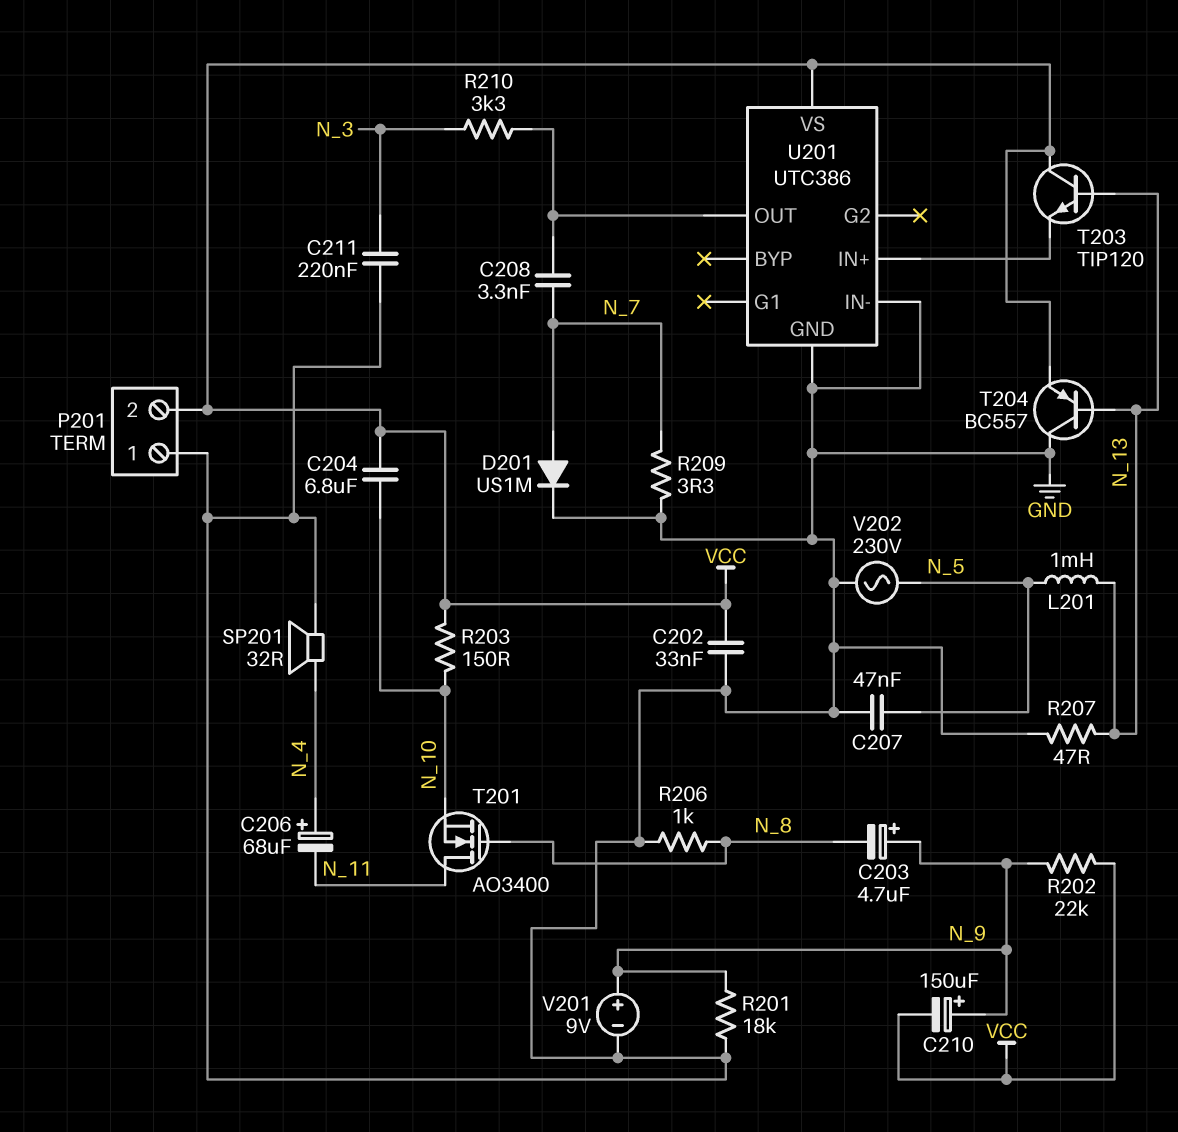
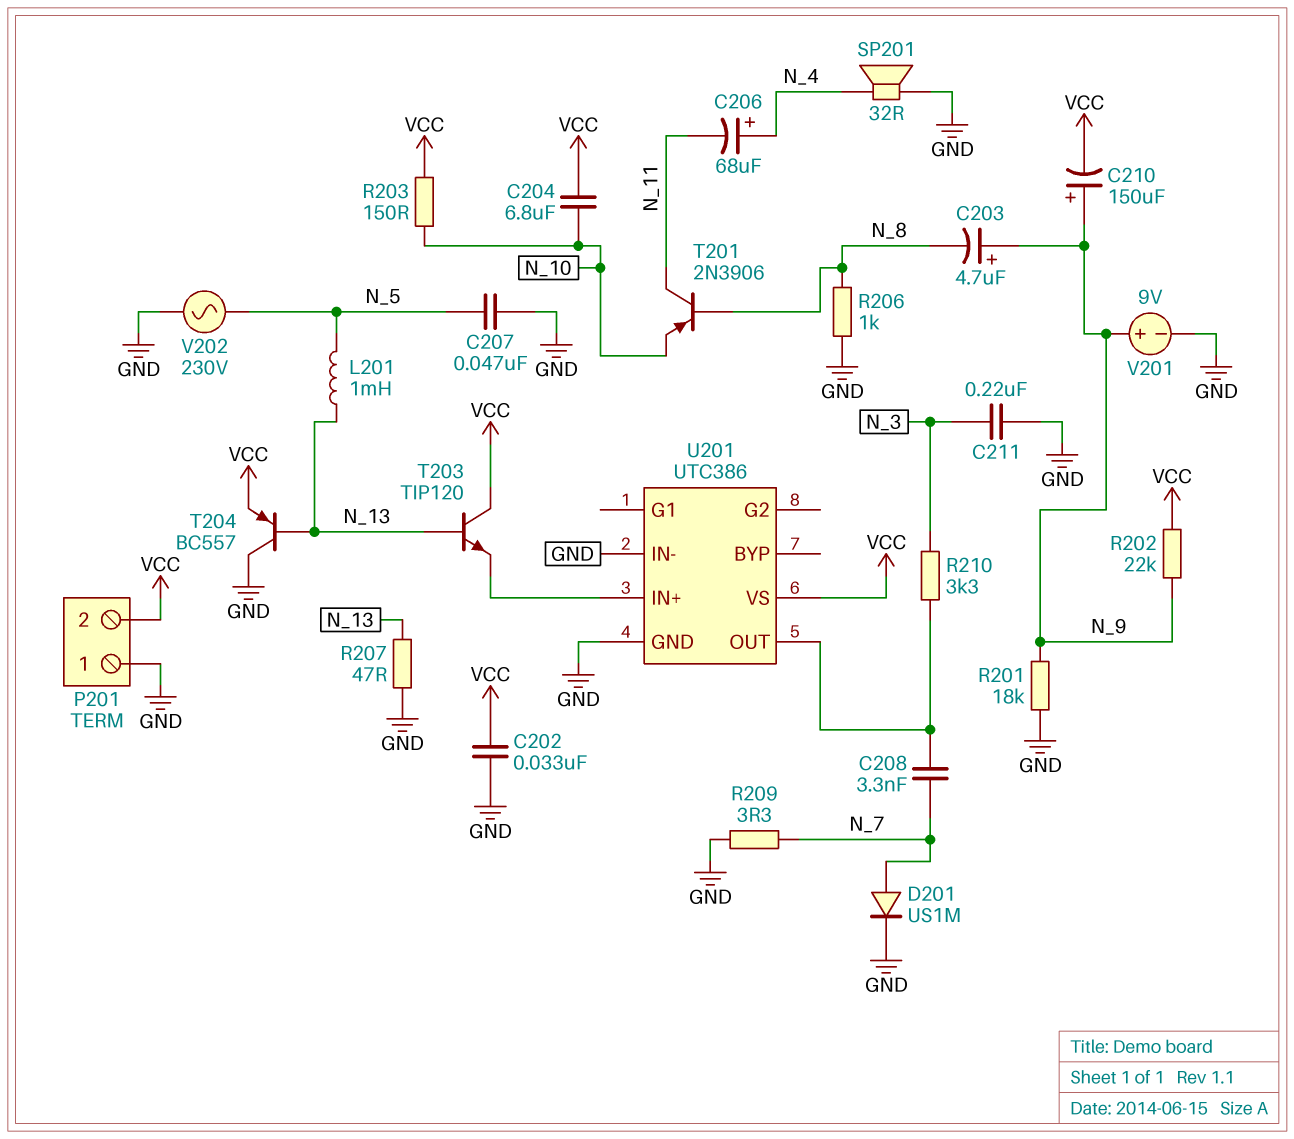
T201: NMOS AO3400 (G N_8, D N_11, S N_10) -> PNP 2N3906 (B N_8, C N_11, E N_10)

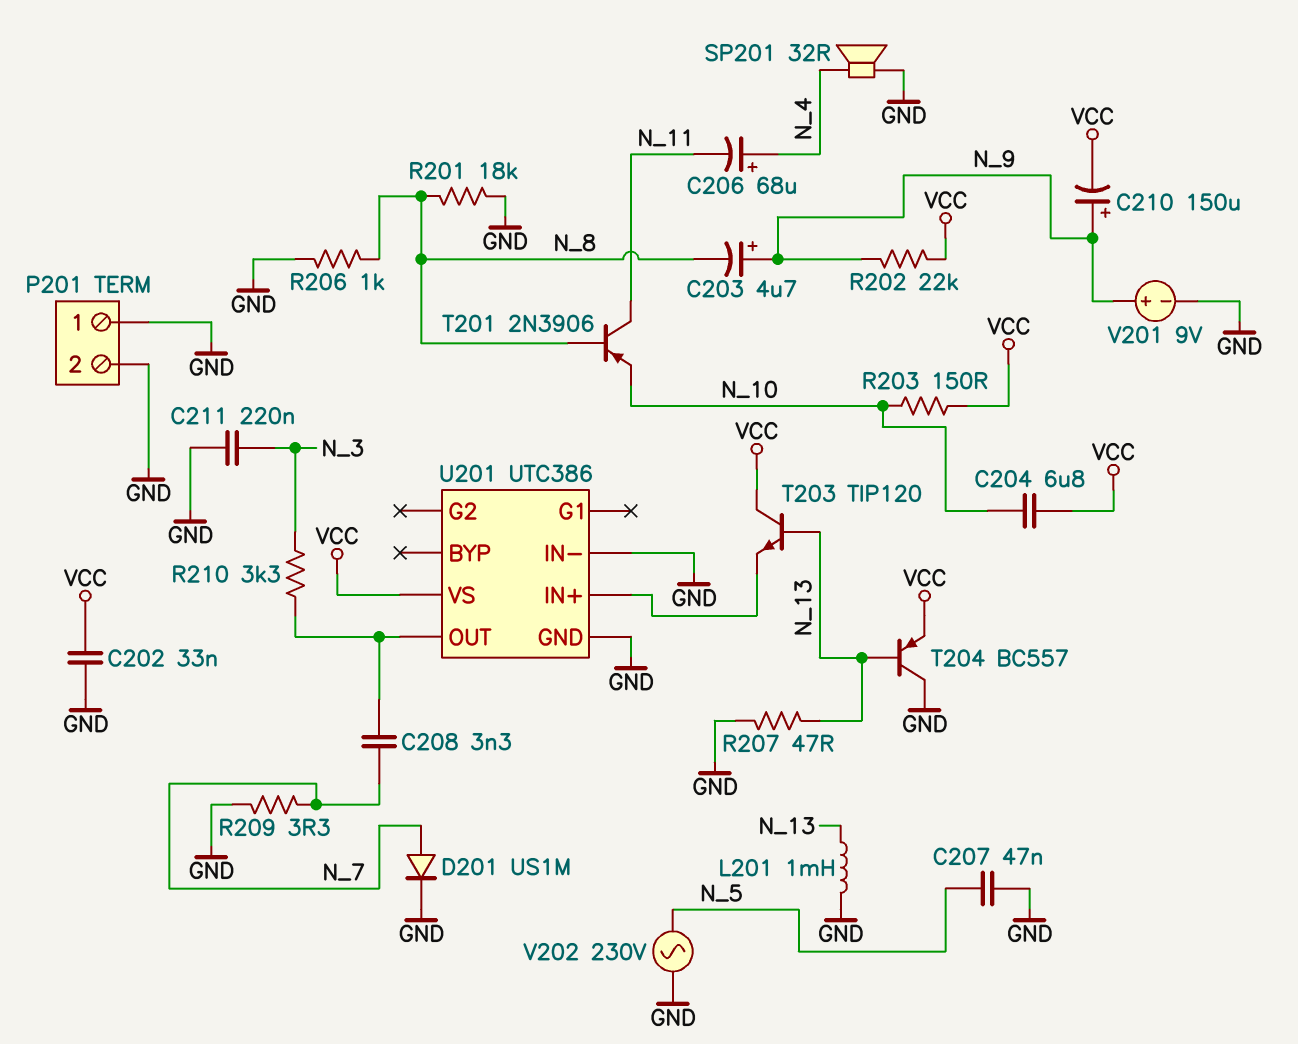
L201: 1mH (N_5, N_13) -> 1mH (GND, N_13)
P201 pin 2: VCC -> GND
R201: 18k (GND, N_9) -> 18k (GND, N_8)

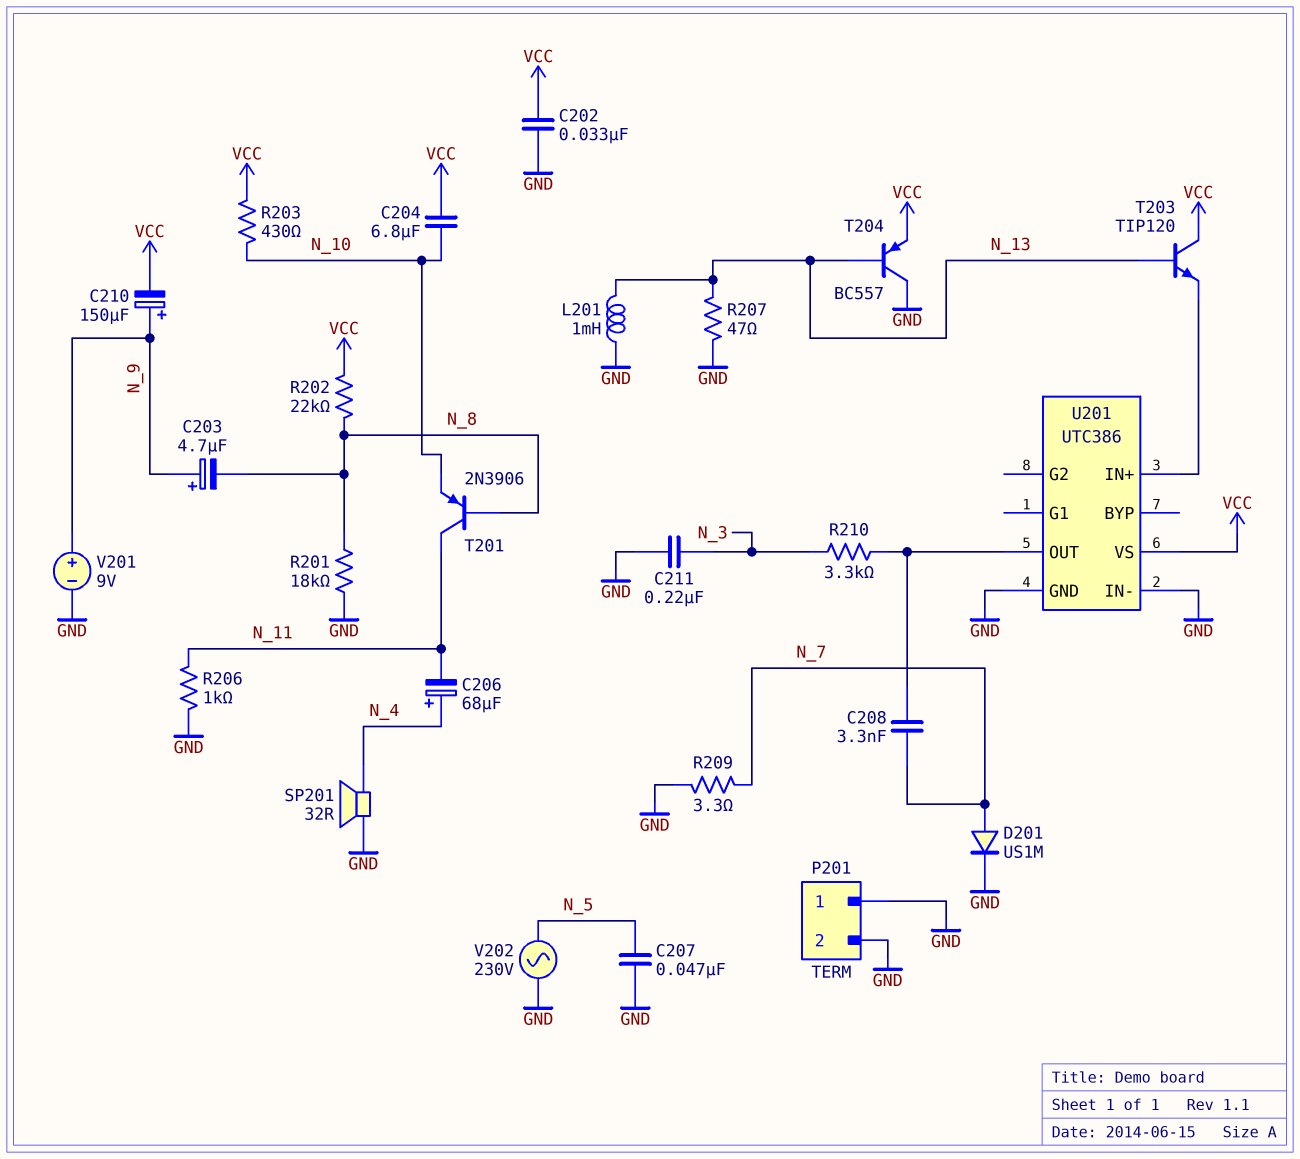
R202: 22k (N_9, VCC) -> 22k (N_8, VCC)
R203: 150 (N_10, VCC) -> 430 (N_10, VCC)
R206: 1k (GND, N_8) -> 1k (GND, N_11)

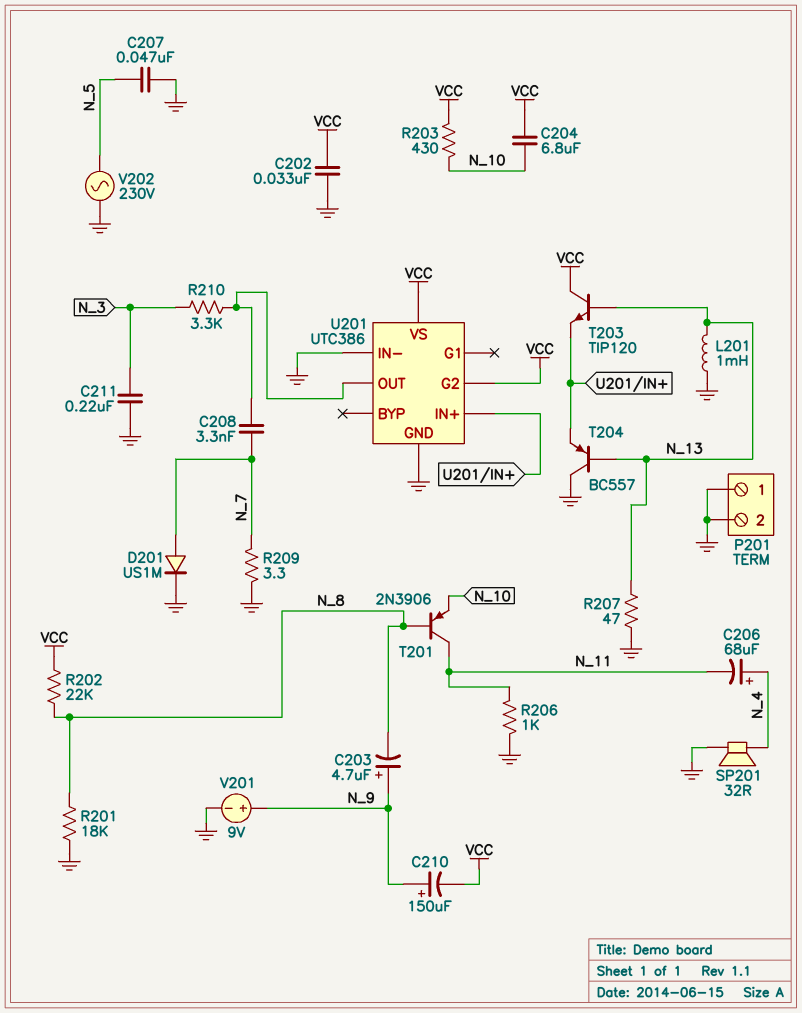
T204: PNP BC557 (B N_13, C GND, E VCC) -> PNP BC557 (B N_13, C GND, E U201/IN+)
U201 pin G2: none -> VCC

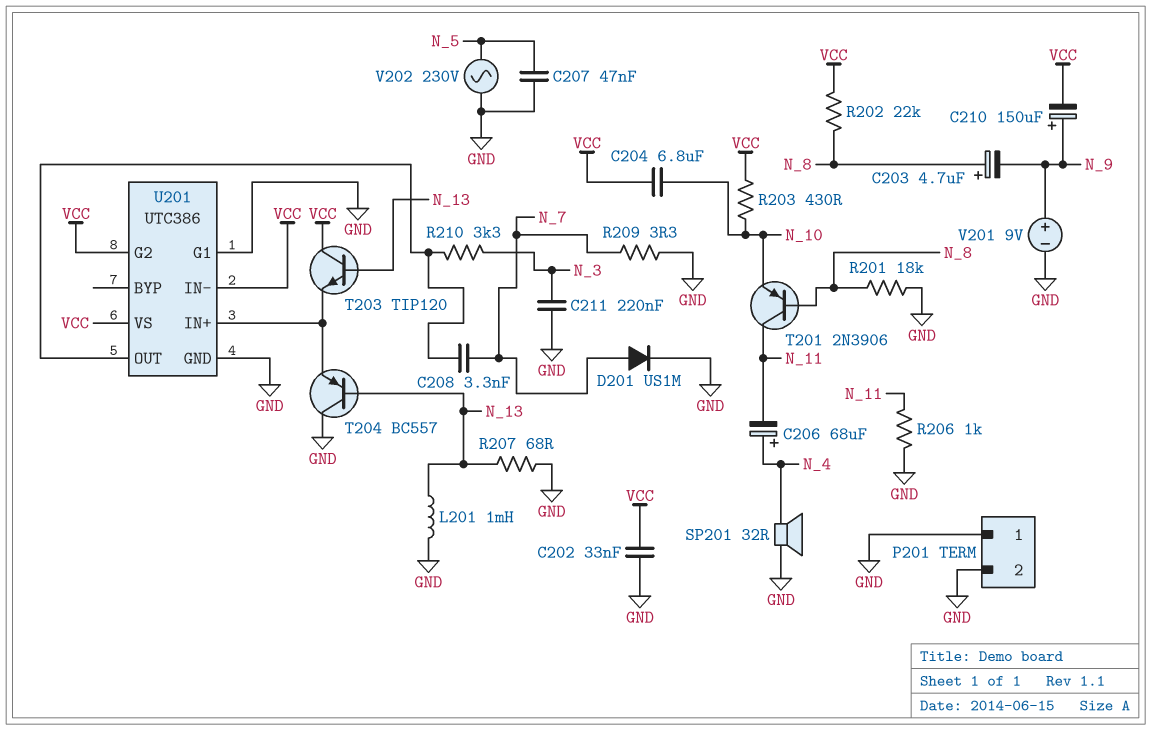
C203: 4.7uF (plus N_9, minus N_8) -> 4.7uF (plus N_8, minus N_9)
R207: 47 (GND, N_13) -> 68 (GND, N_13)
U201 pin G1: none -> GND
U201 pin IN-: GND -> VCC

